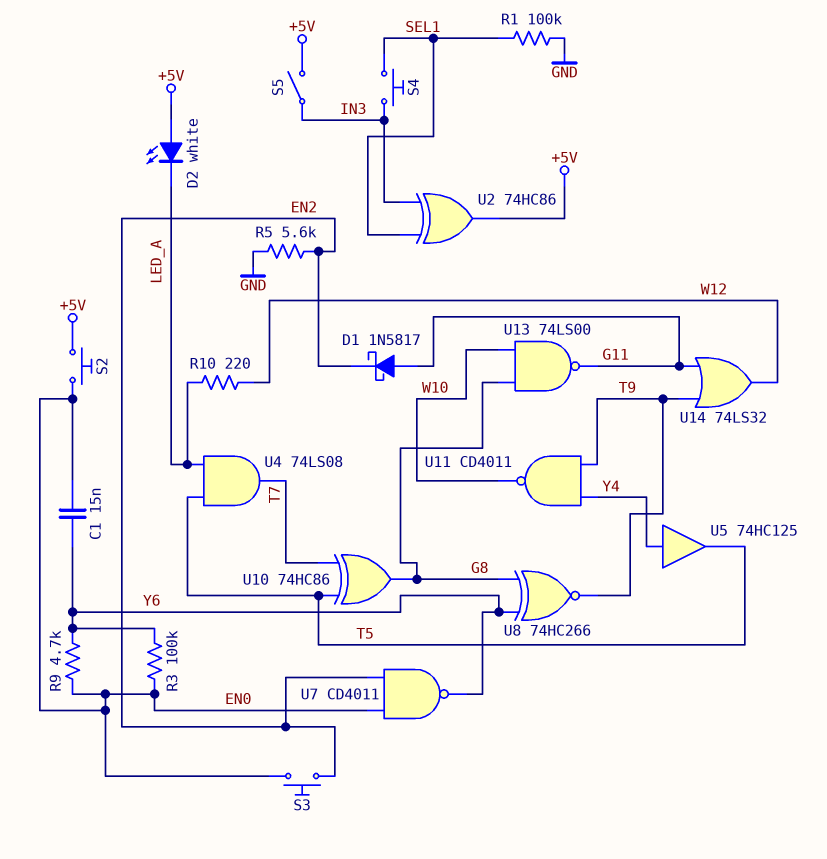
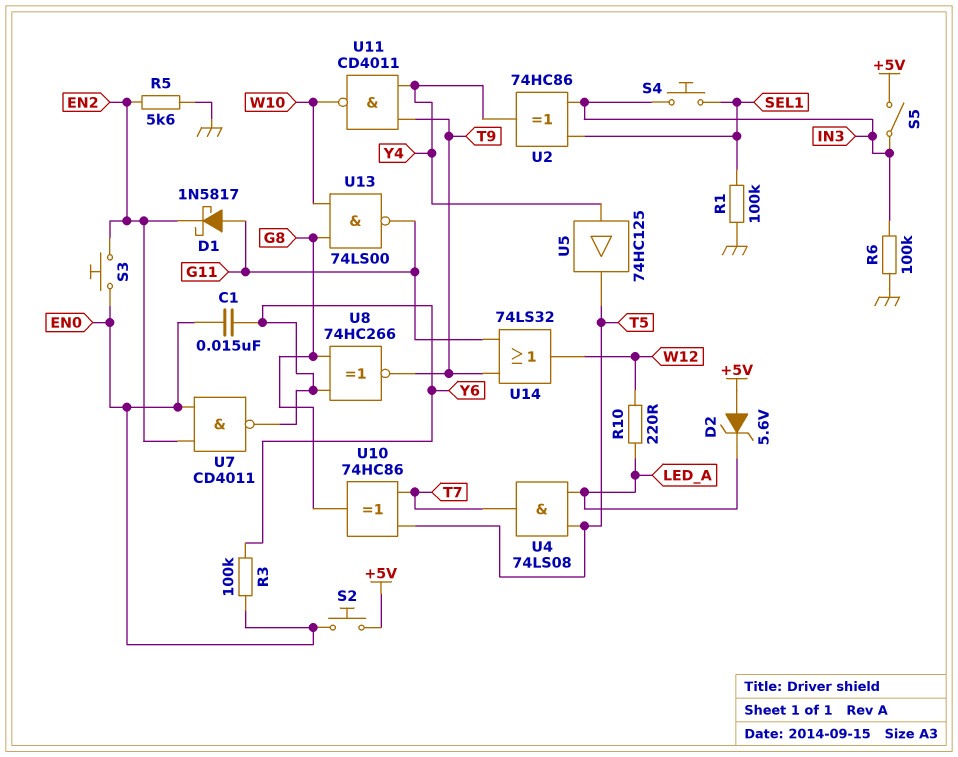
D2: LED white (A +5V, K LED_A) -> zener 5.6V (A +5V, K LED_A)
R6: none -> 100k (GND, IN3)
R9: 4.7k (EN0, Y6) -> none
U2: XOR 74HC86 (in IN3, in SEL1, out +5V) -> XOR 74HC86 (in IN3, in SEL1, out Y4)

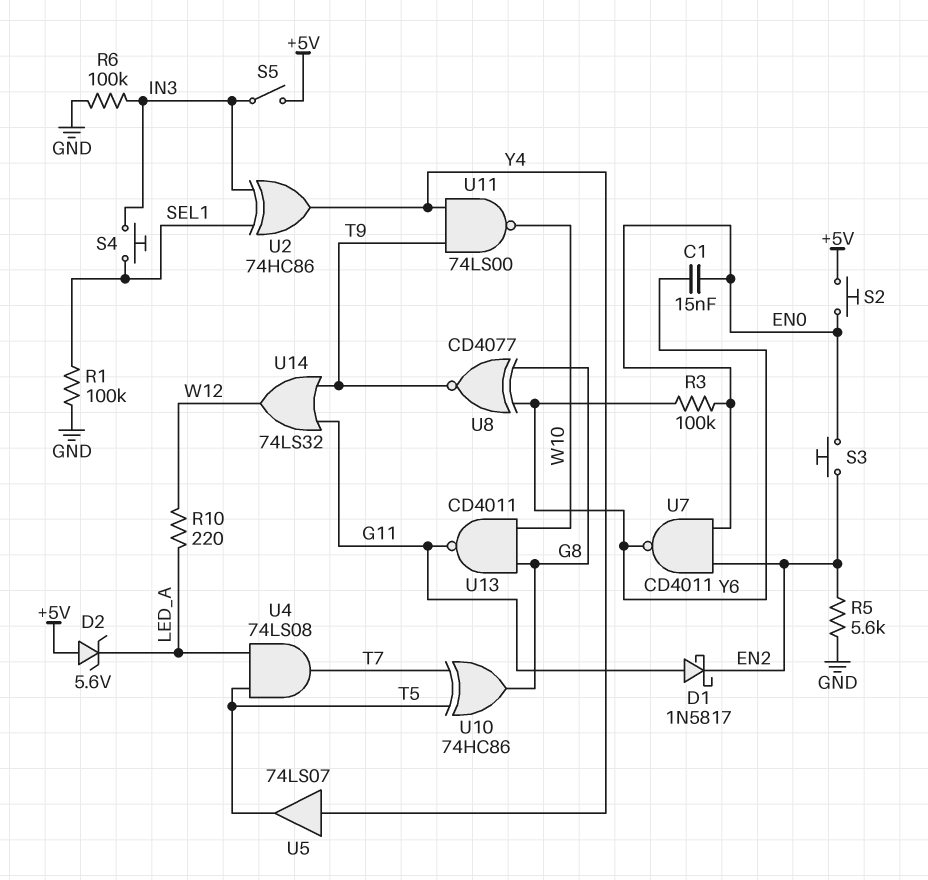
U5: buffer 74HC125 (in Y4, out T5) -> buffer 74LS07 (in Y4, out T5)
U8: XNOR 74HC266 (in G8, in Y6, out T9) -> XNOR CD4077 (in G8, in Y6, out T9)
U11: NAND CD4011 (in T9, in Y4, out W10) -> NAND 74LS00 (in T9, in Y4, out W10)
U13: NAND 74LS00 (in G8, in W10, out G11) -> NAND CD4011 (in G8, in W10, out G11)

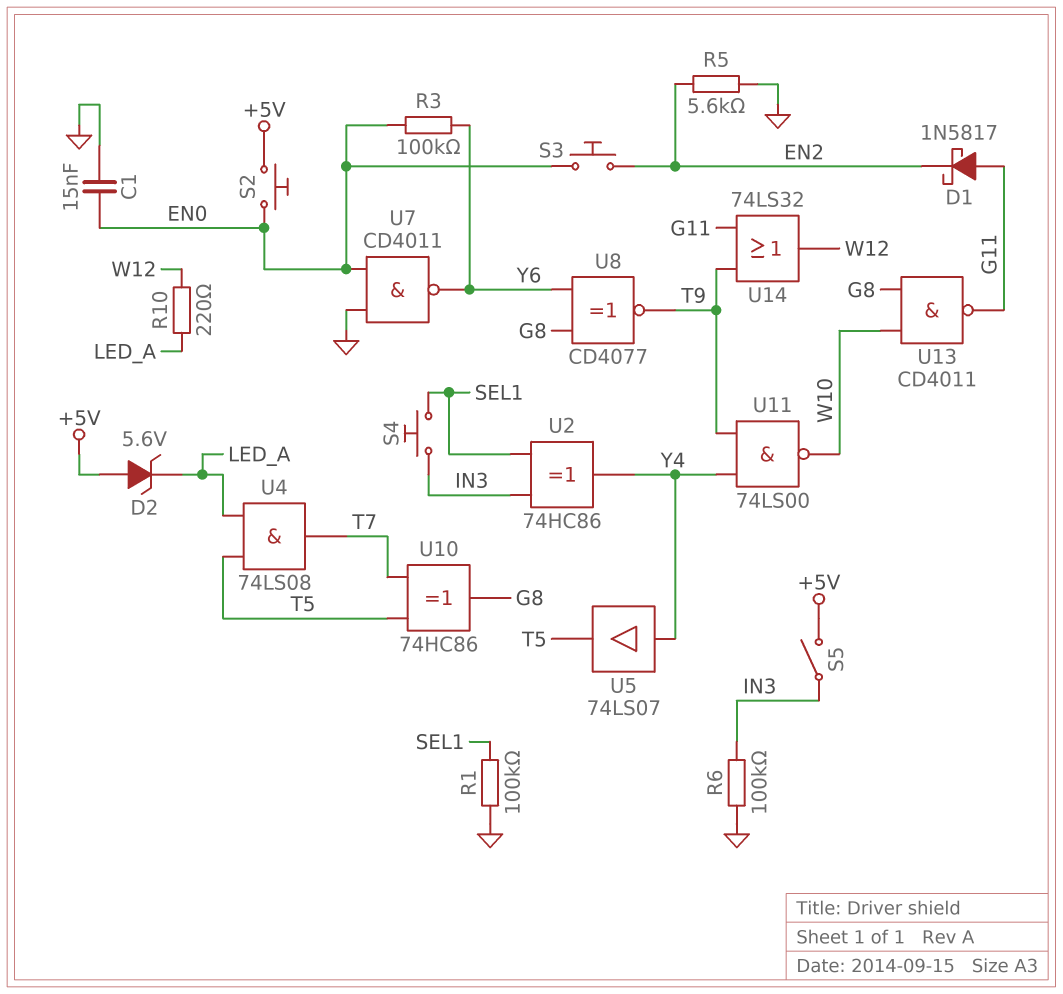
C1: 15nF (EN0, Y6) -> 15nF (EN0, GND)
U7: NAND CD4011 (in EN0, in EN2, out Y6) -> NAND CD4011 (in EN0, in GND, out Y6)

